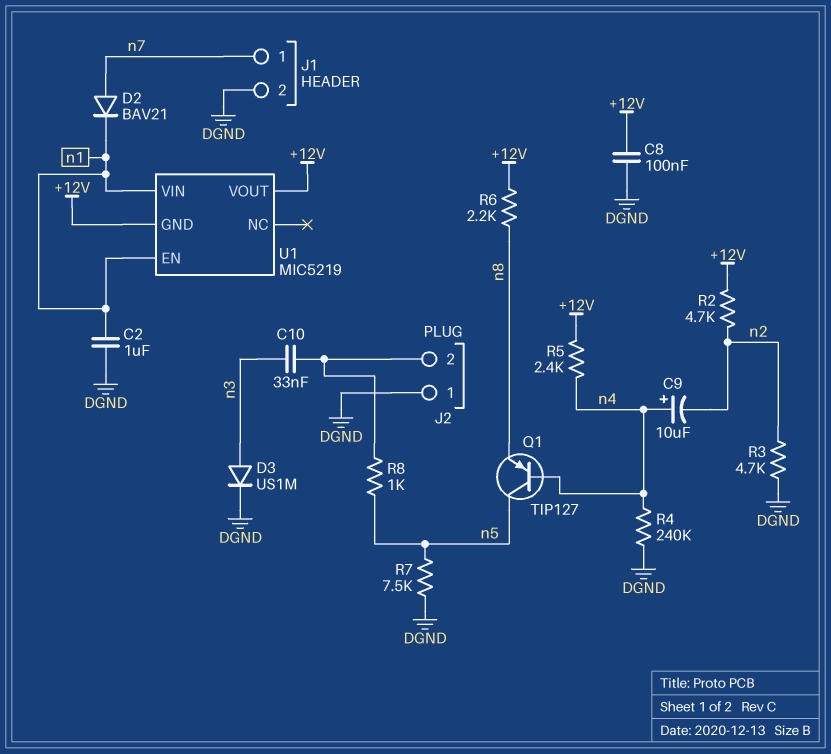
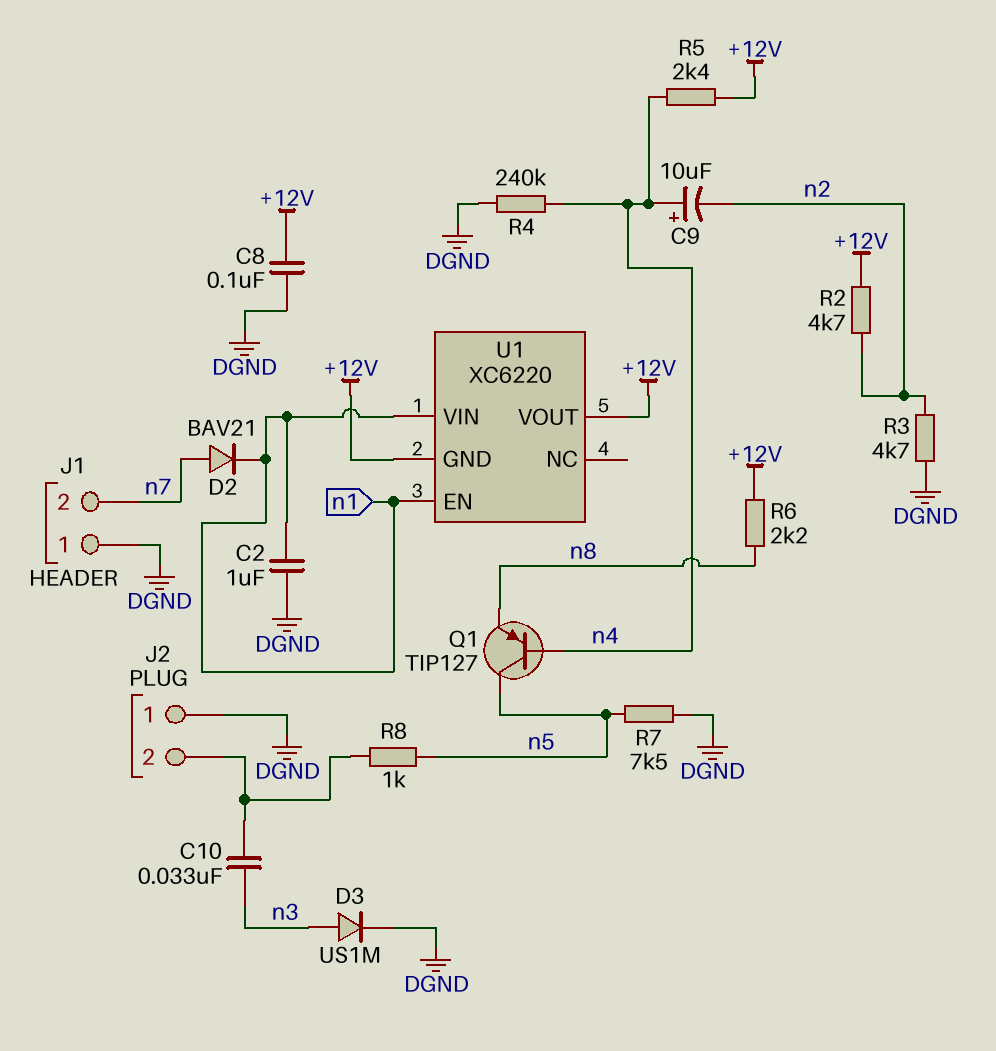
J1 pin 1: n7 -> DGND
J1 pin 2: DGND -> n7
U1: MIC5219 -> XC6220

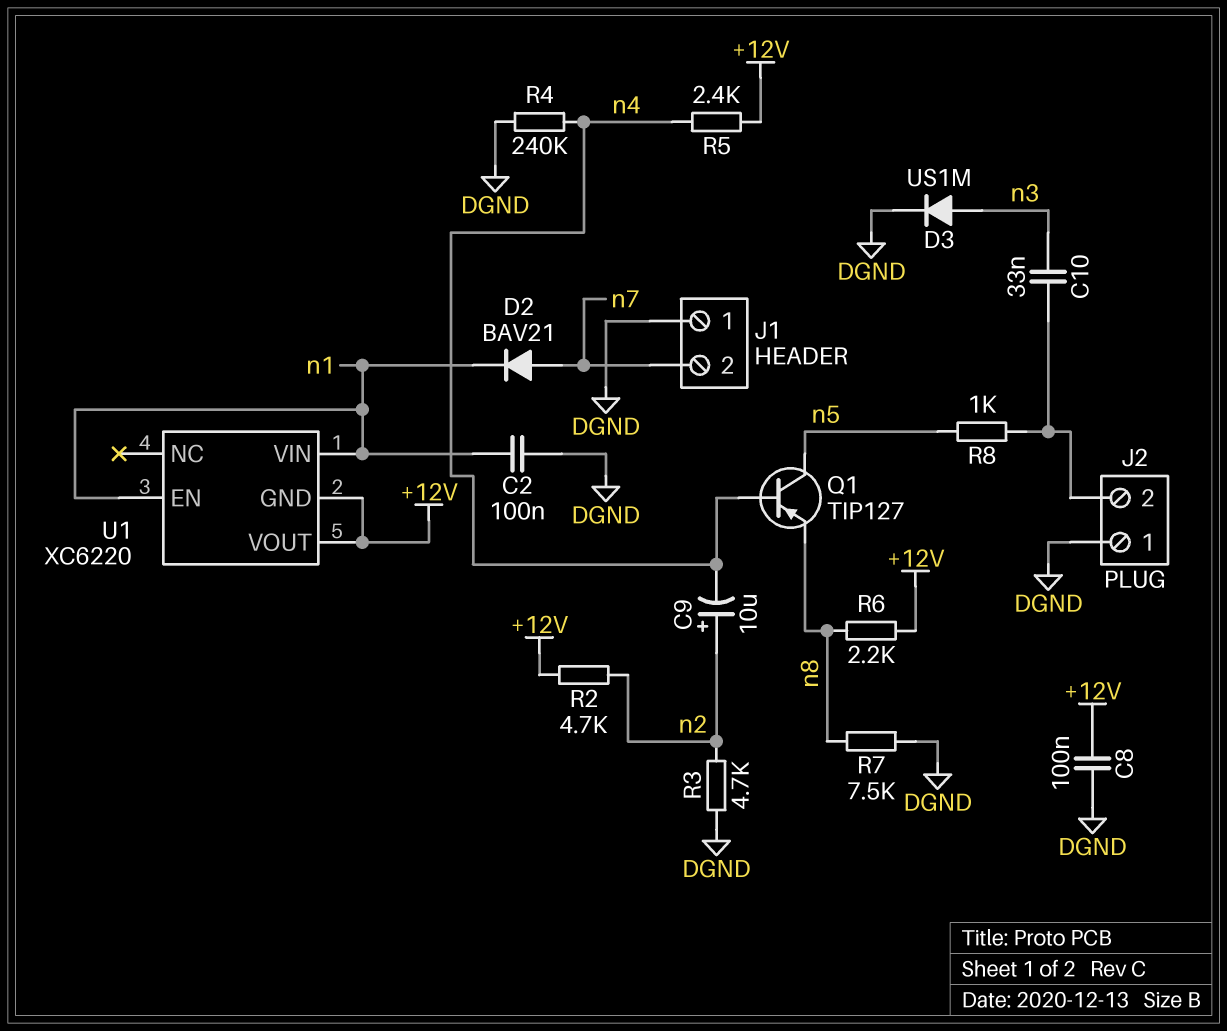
C2: 1uF (DGND, n1) -> 100nF (DGND, n1)
C9: 10uF (plus n4, minus n2) -> 10uF (plus n2, minus n4)
R7: 7.5k (DGND, n5) -> 7.5k (DGND, n8)

